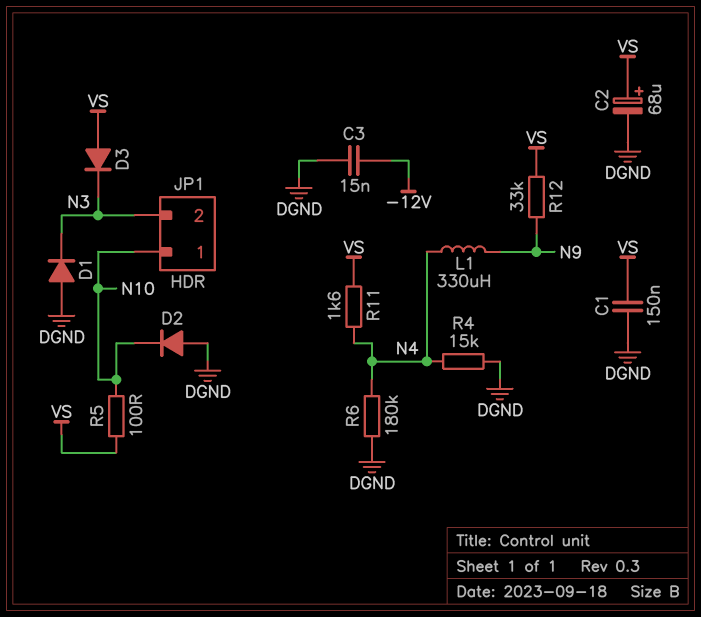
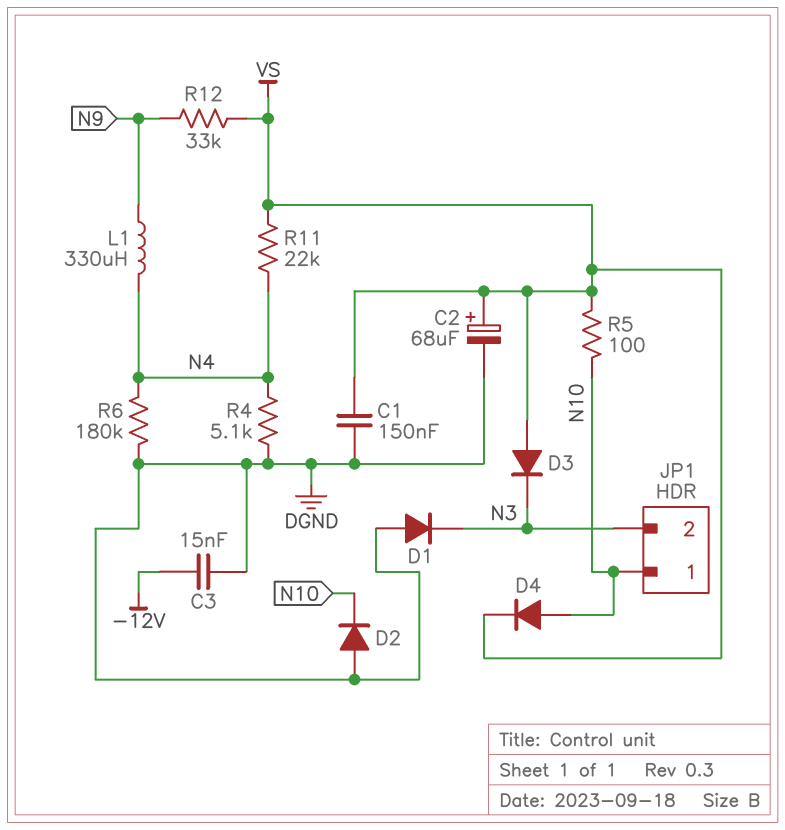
D4: none -> diode (A N10, K VS)
R4: 15k (DGND, N4) -> 5.1k (DGND, N4)
R11: 1.6k (N4, VS) -> 22k (N4, VS)

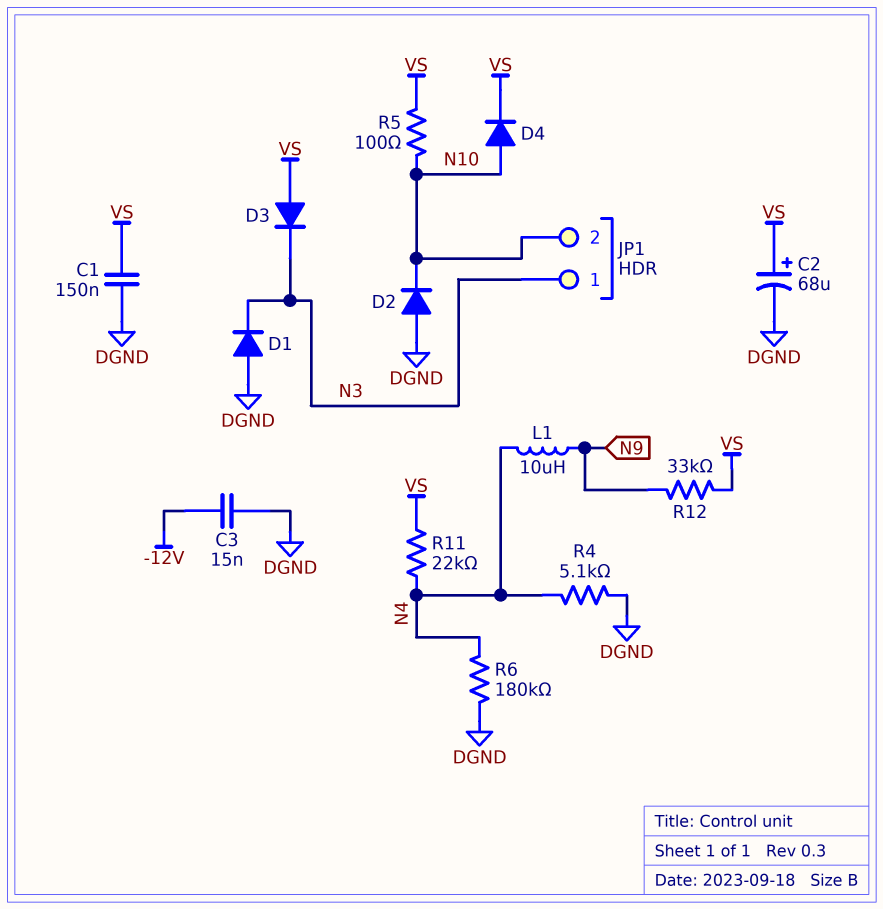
JP1 pin 1: N10 -> N3
JP1 pin 2: N3 -> N10
L1: 330uH (N4, N9) -> 10uH (N4, N9)

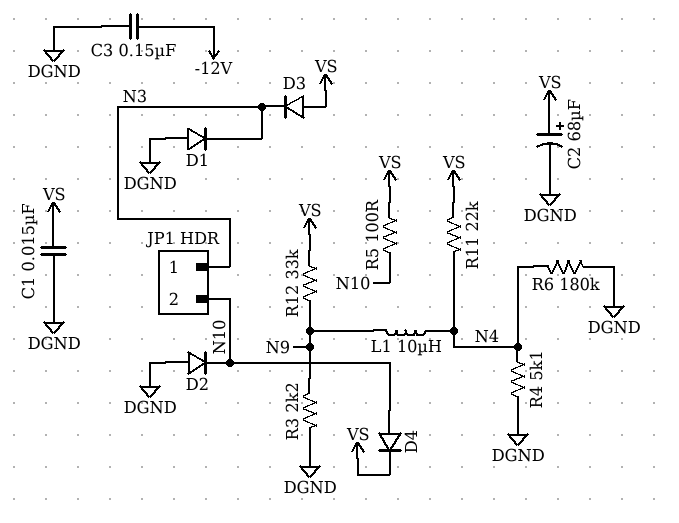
C1: 150nF (DGND, VS) -> 15nF (DGND, VS)
C3: 15nF (-12V, DGND) -> 150nF (-12V, DGND)
R3: none -> 2.2k (DGND, N9)

